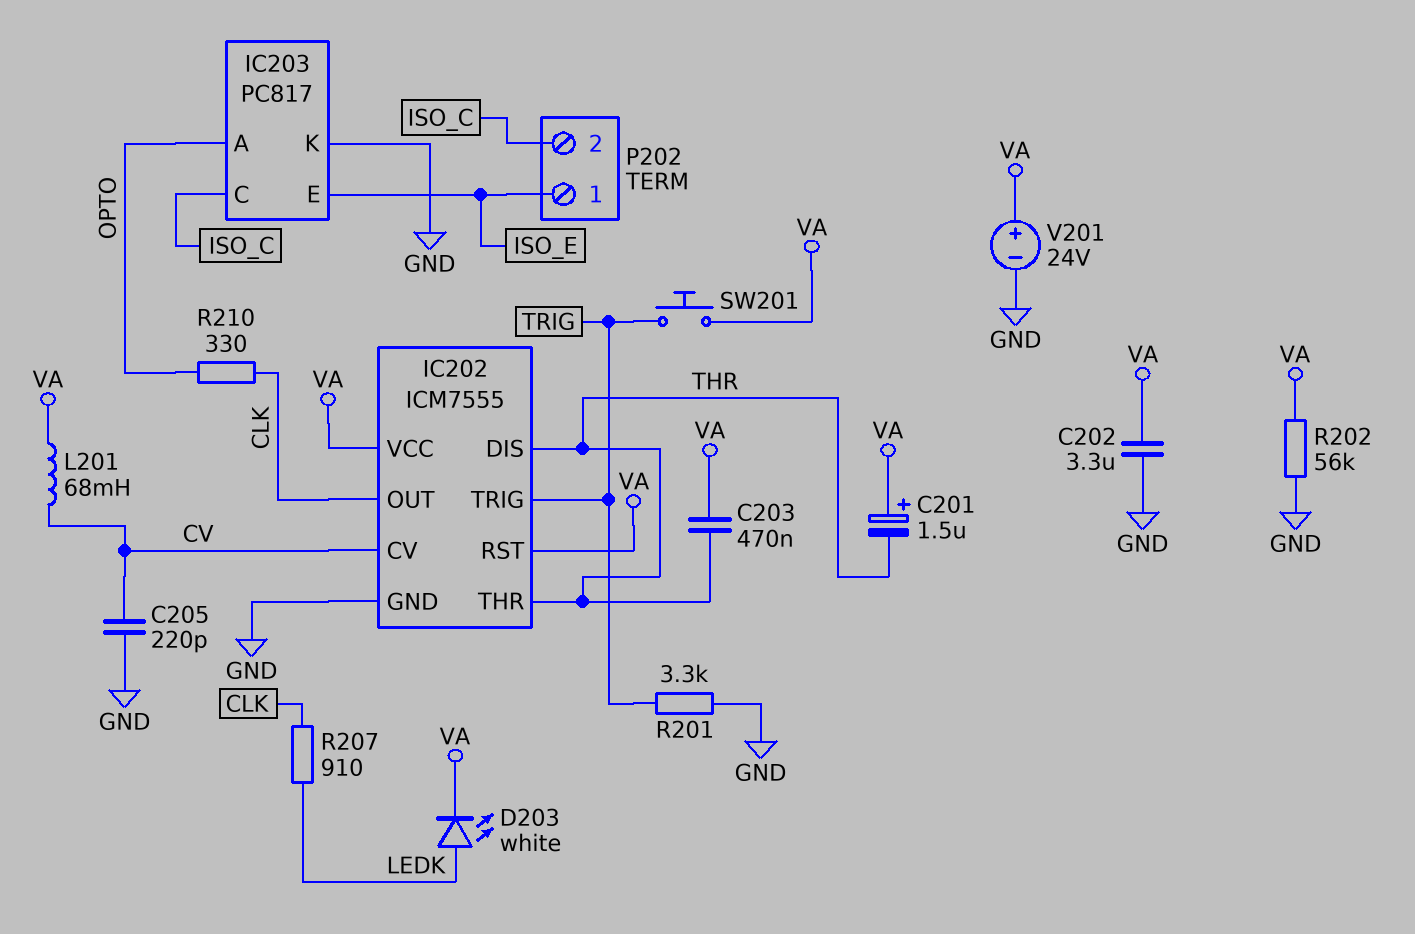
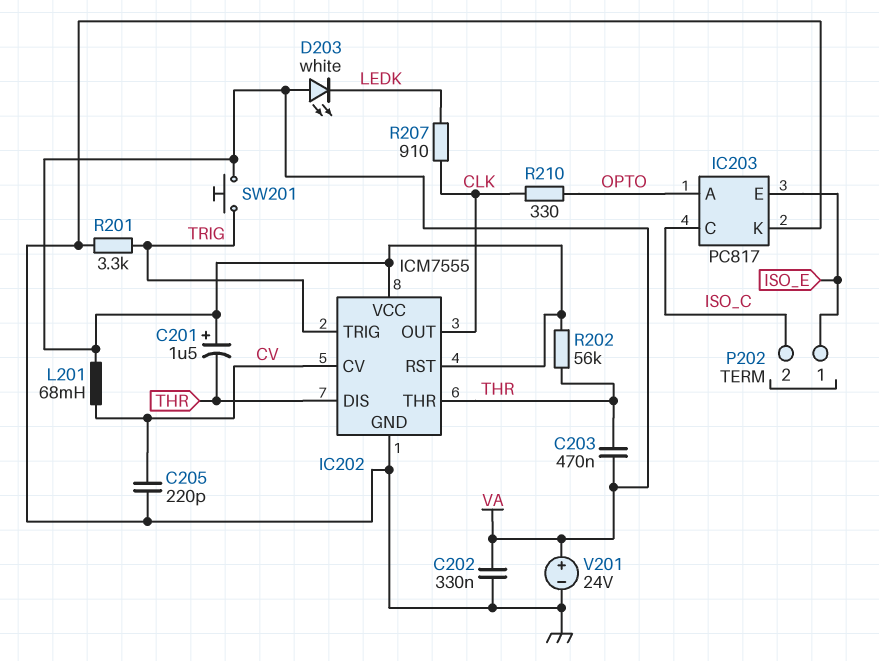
C202: 3.3uF (GND, VA) -> 330nF (GND, VA)
D203: LED white (A LEDK, K VA) -> LED white (A VA, K LEDK)
R202: 56k (GND, VA) -> 56k (THR, VA)

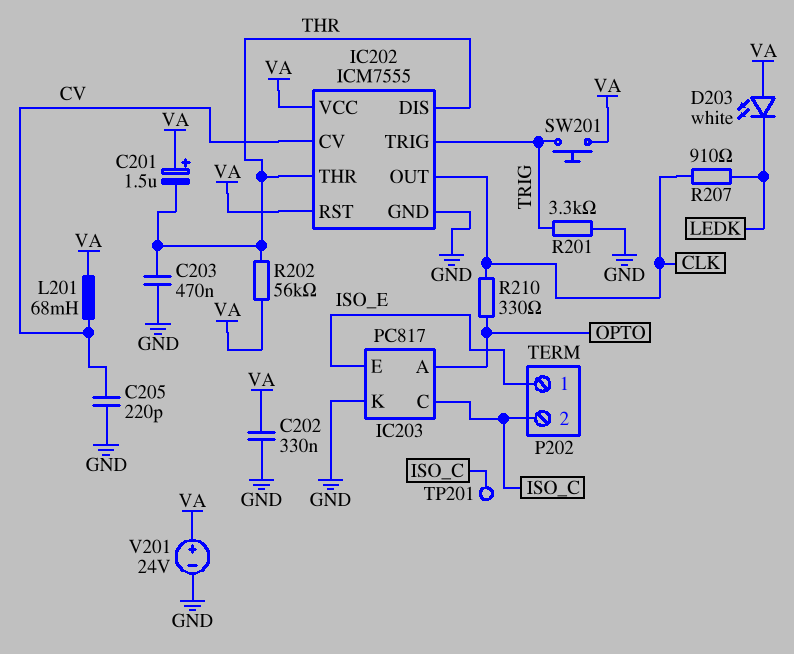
C203: 470nF (THR, VA) -> 470nF (GND, THR)
TP201: none -> test point (ISO_C)

